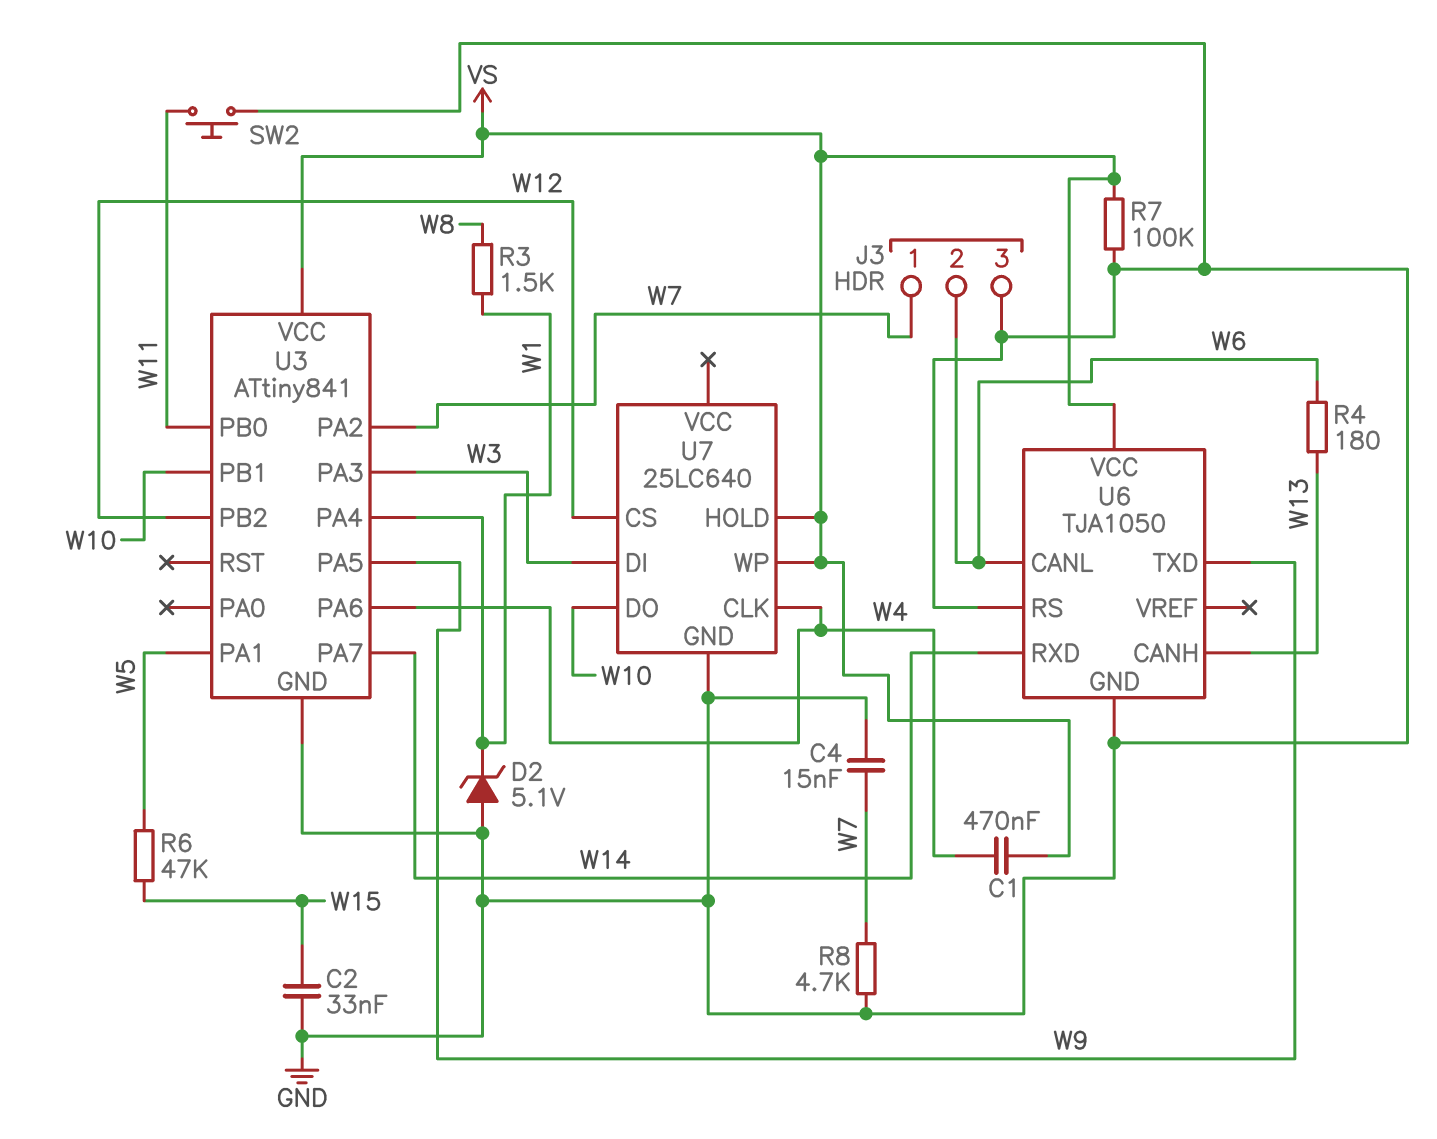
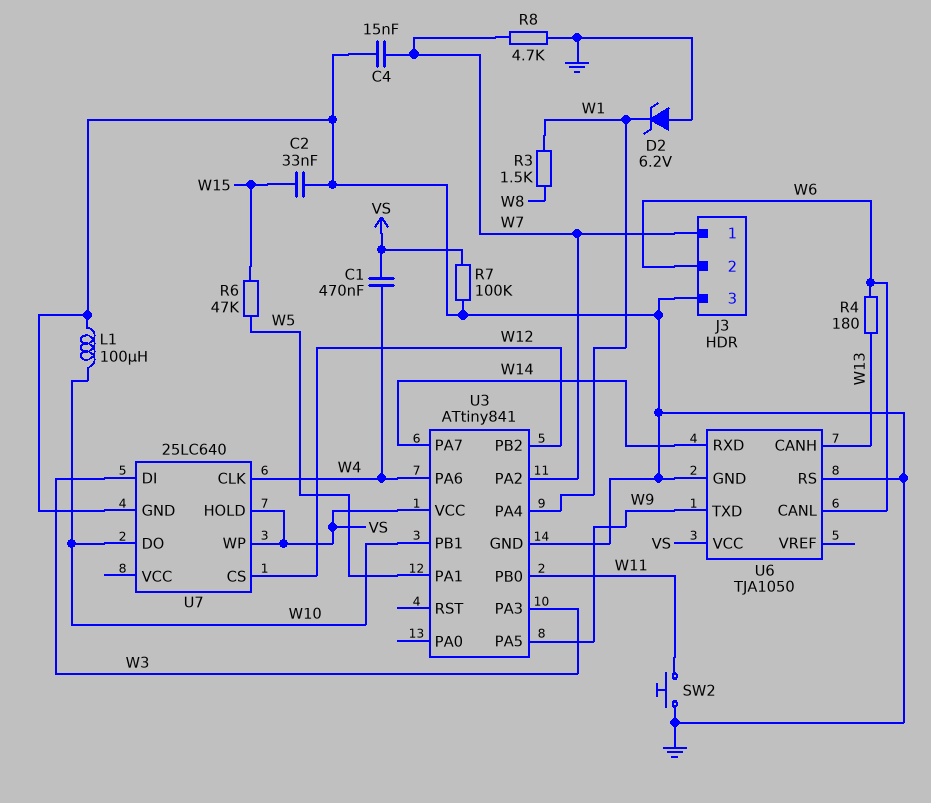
D2: zener 5.1V (A GND, K W1) -> zener 6.2V (A GND, K W1)
L1: none -> 100uH (GND, W10)

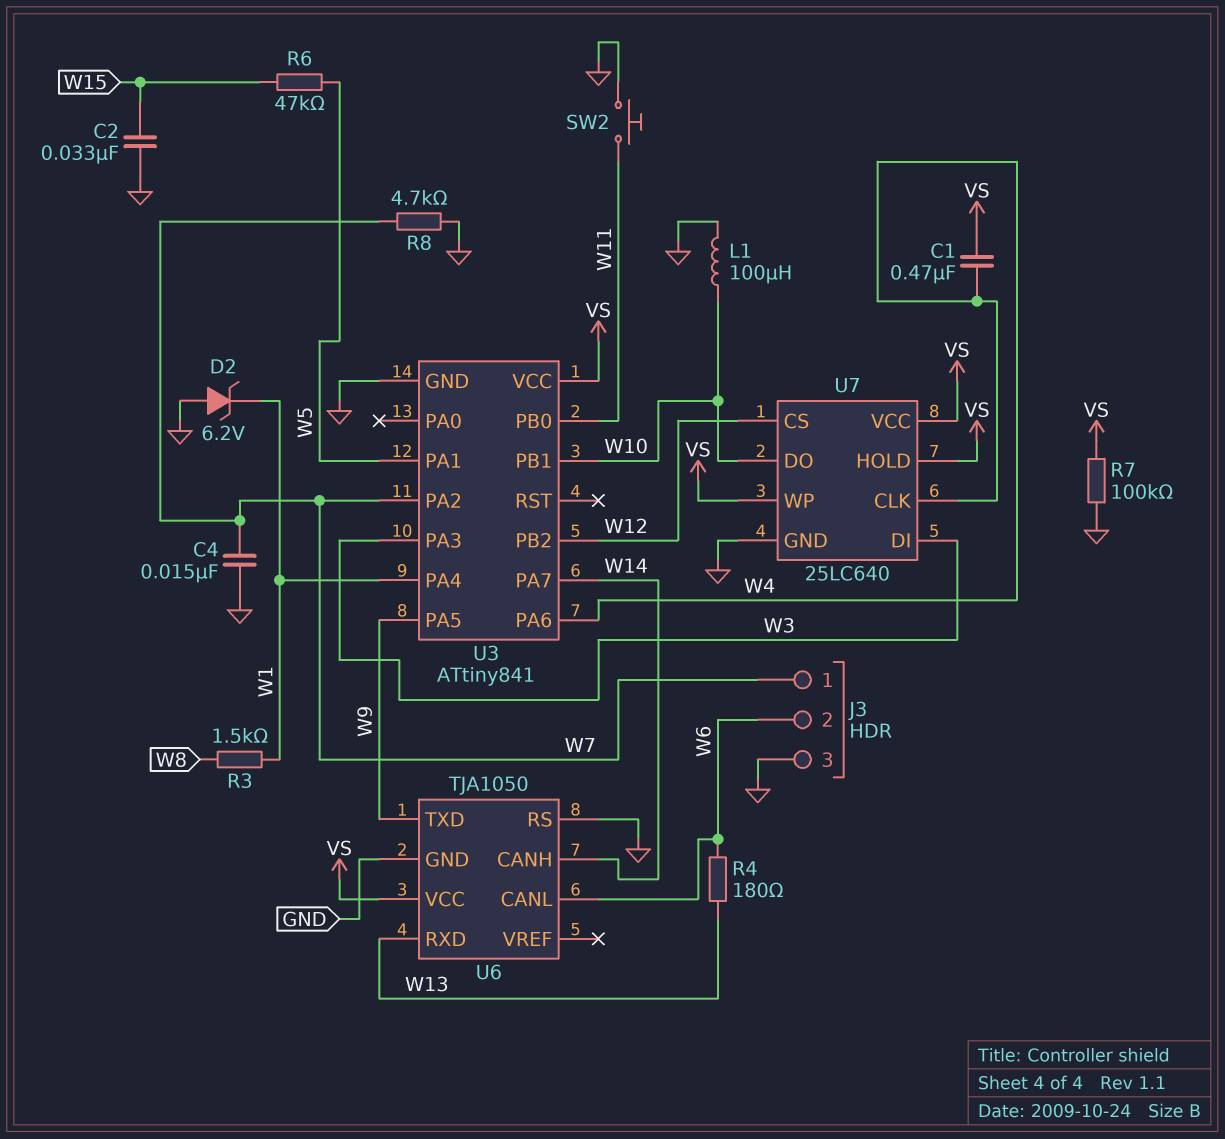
U6 pin CANH: W13 -> W14
U6 pin RXD: W14 -> W13
U7 pin VCC: none -> VS

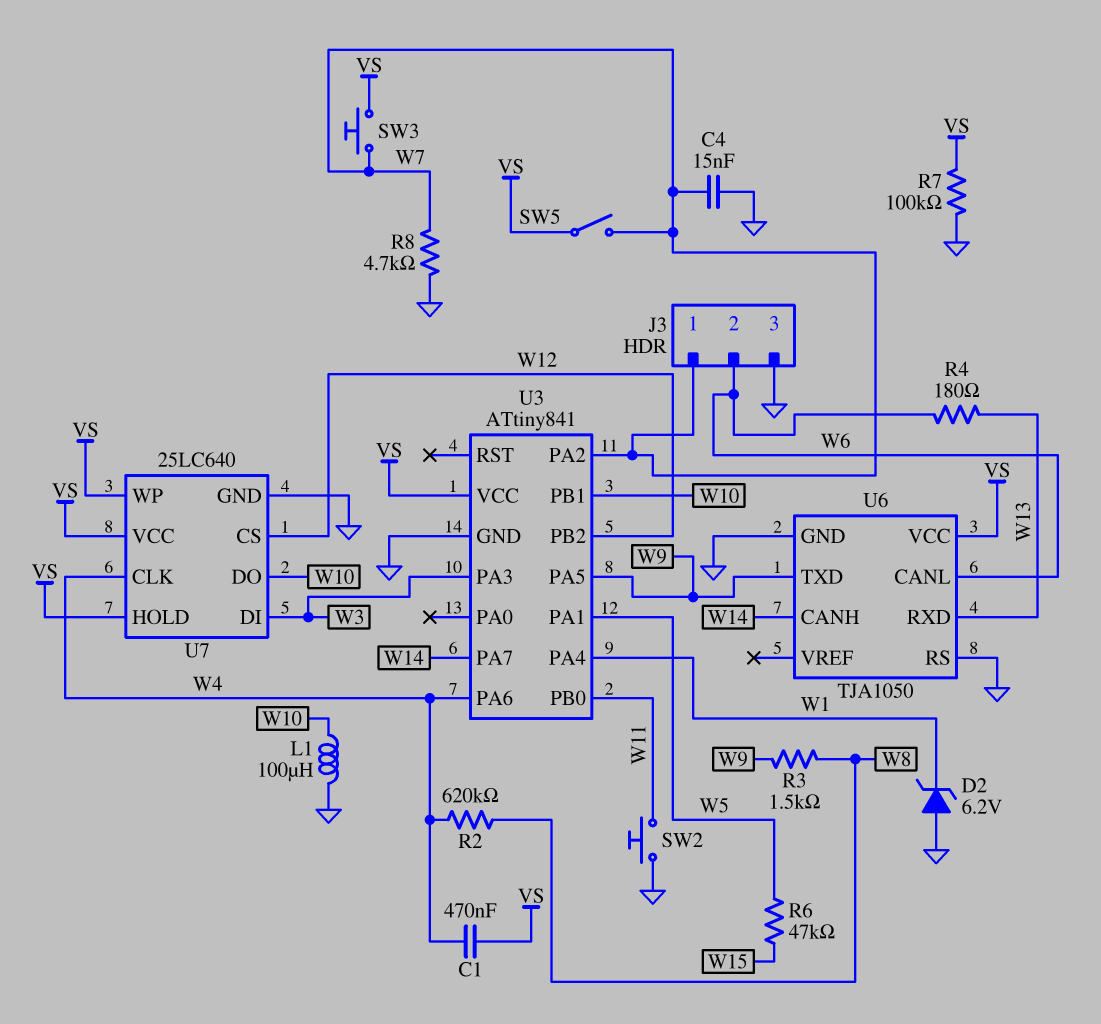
C2: 33nF (GND, W15) -> none
R2: none -> 620k (W4, W8)
R3: 1.5k (W1, W8) -> 1.5k (W8, W9)
SW3: none -> button (VS, W7)
SW5: none -> switch (VS, W7)

